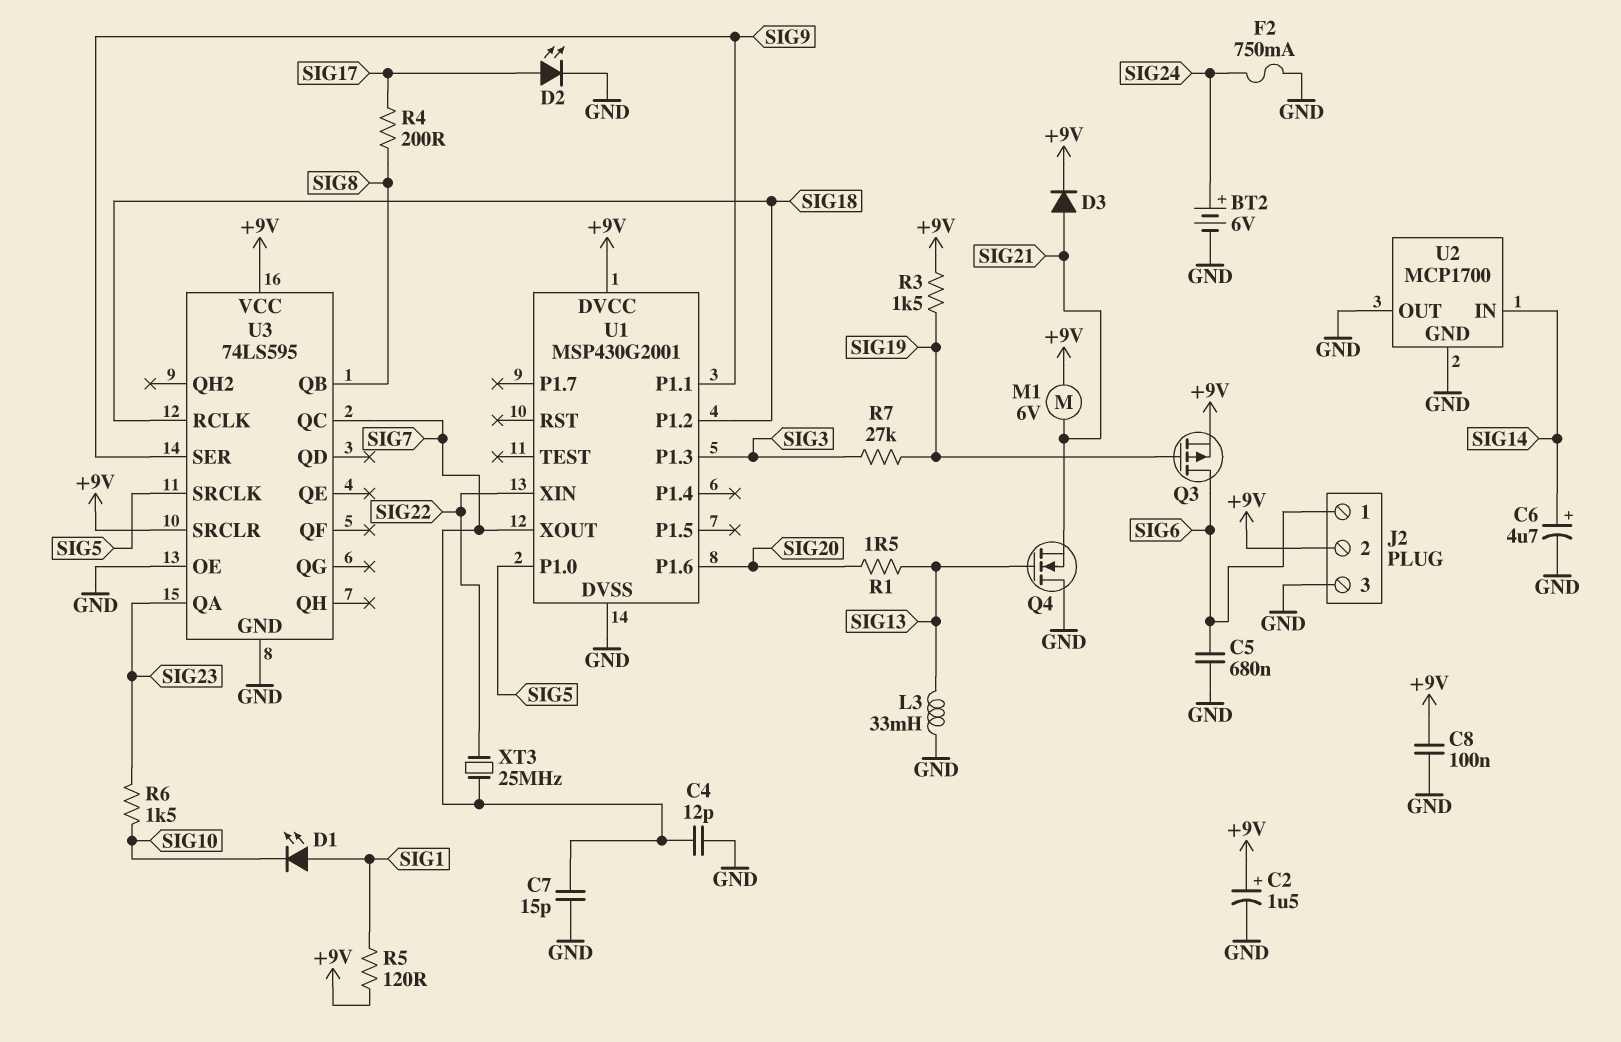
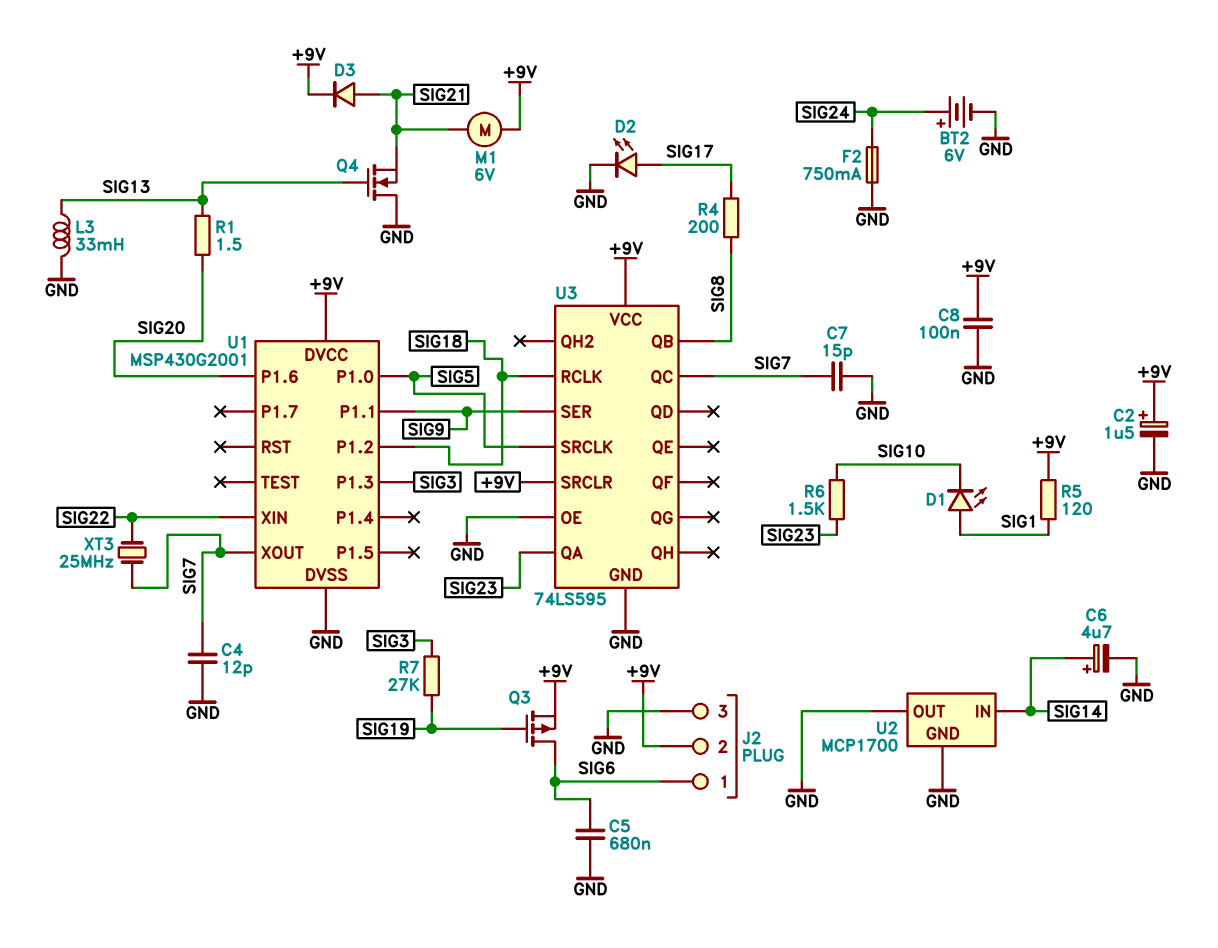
R3: 1.5k (+9V, SIG19) -> none

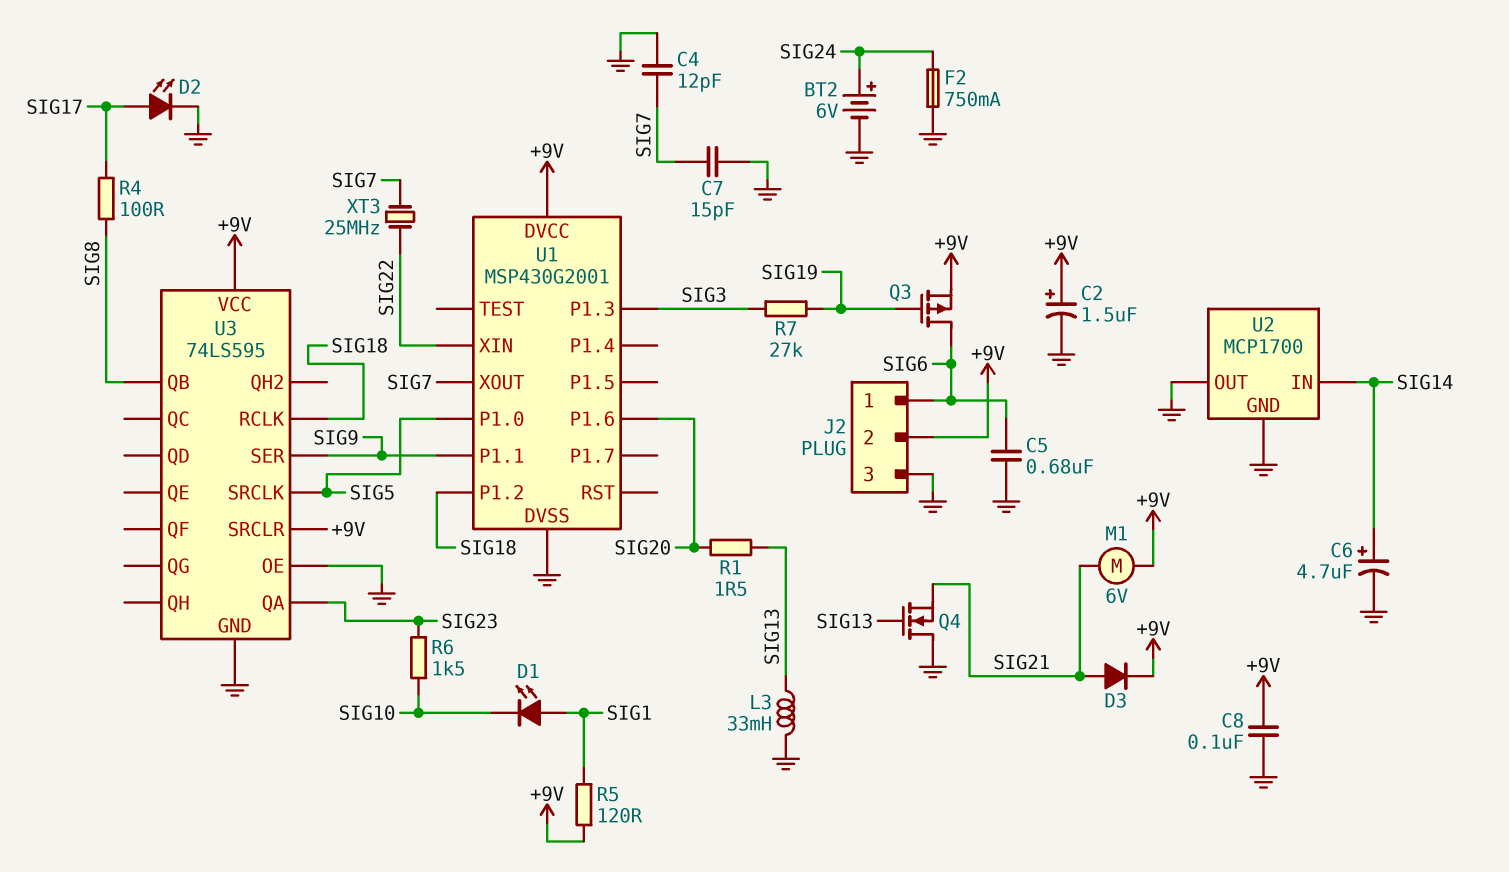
R4: 200 (SIG8, SIG17) -> 100 (SIG8, SIG17)
U3 pin QC: SIG7 -> none

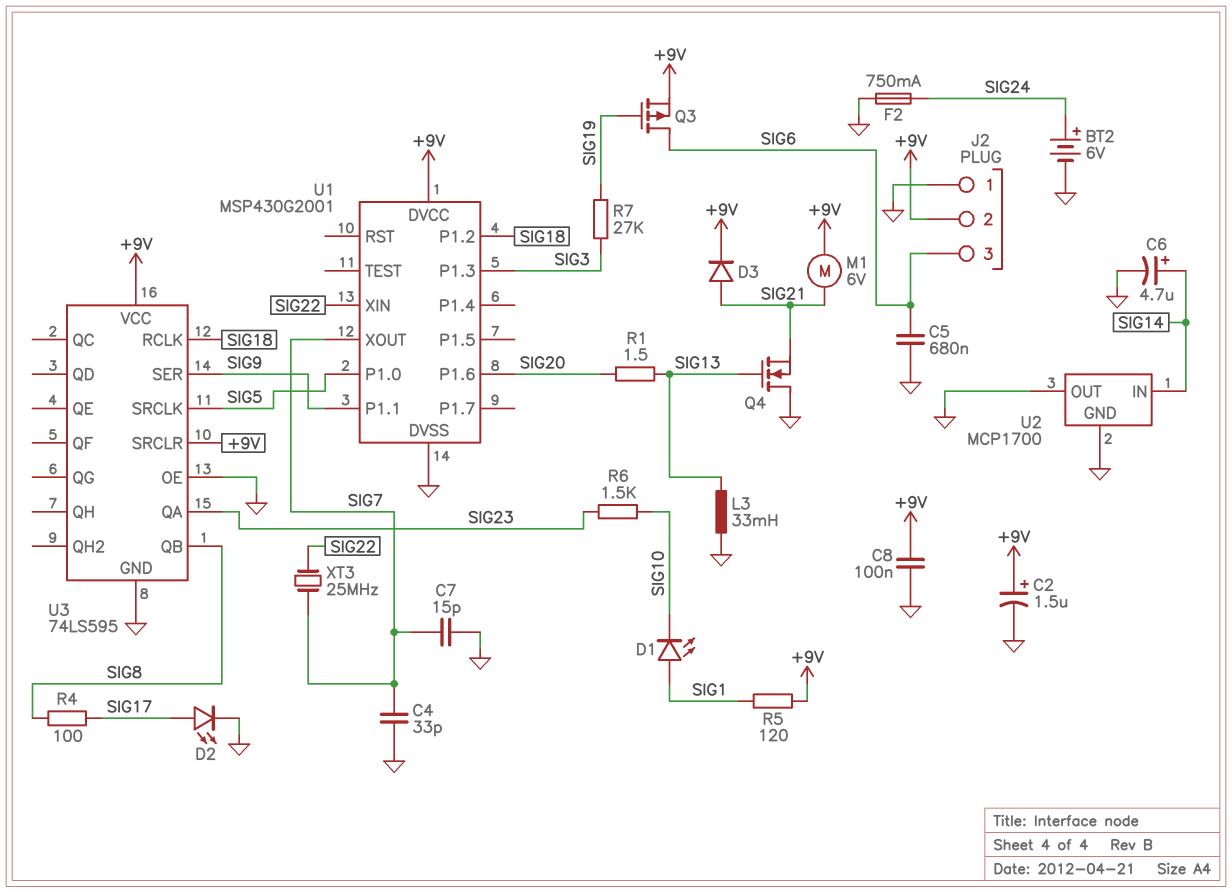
C4: 12pF (GND, SIG7) -> 33pF (GND, SIG7)
J2 pin 1: SIG6 -> GND
J2 pin 3: GND -> SIG6

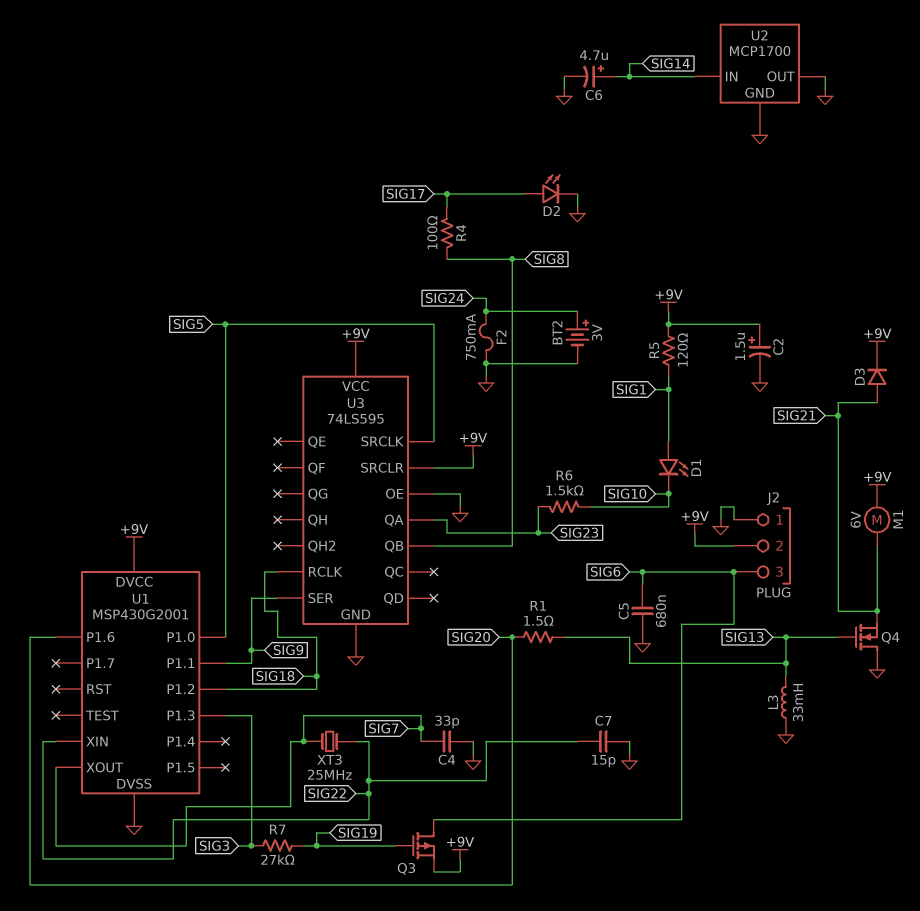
BT2: 6V (plus SIG24, minus GND) -> 3V (plus SIG24, minus GND)
C7: 15pF (GND, SIG7) -> 15pF (GND, SIG22)
C8: 100nF (+9V, GND) -> none

